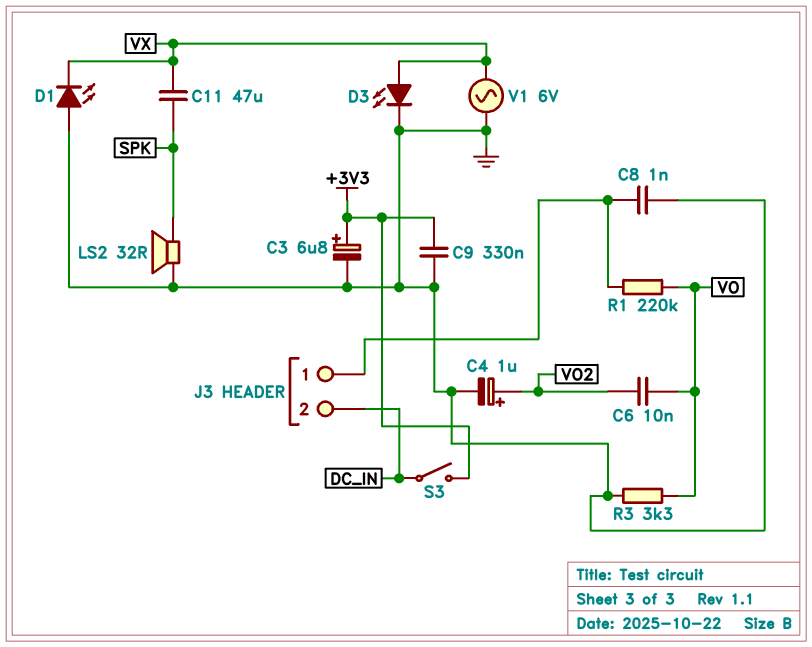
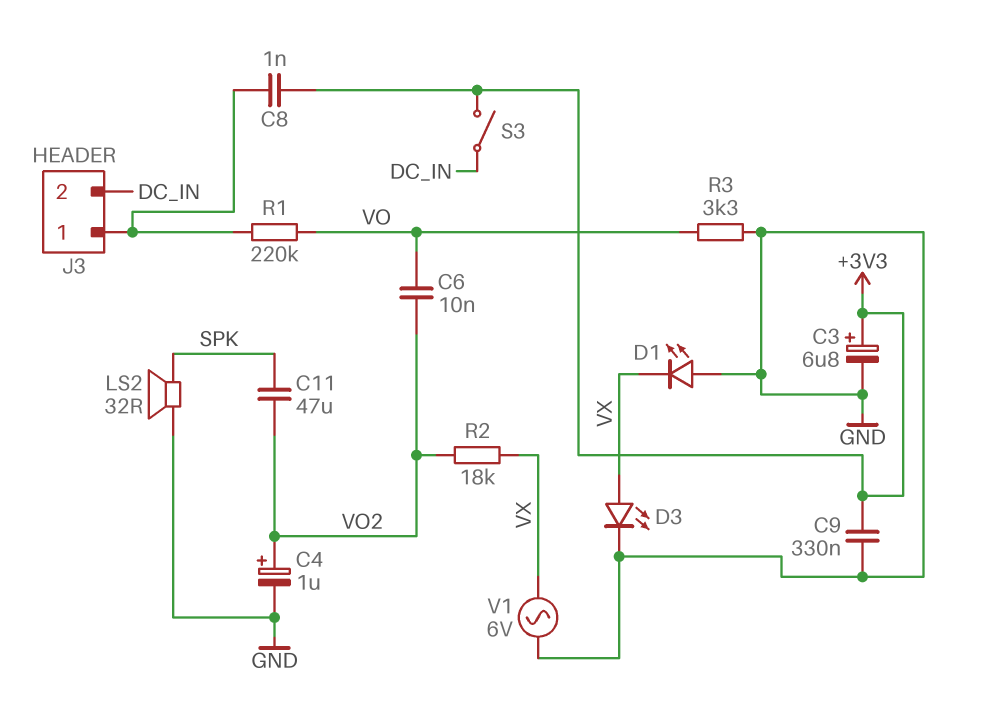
C8: 1nF (GND, J3/1) -> 1nF (+3V3, J3/1)
C11: 47uF (SPK, VX) -> 47uF (SPK, VO2)
R2: none -> 18k (VO2, VX)

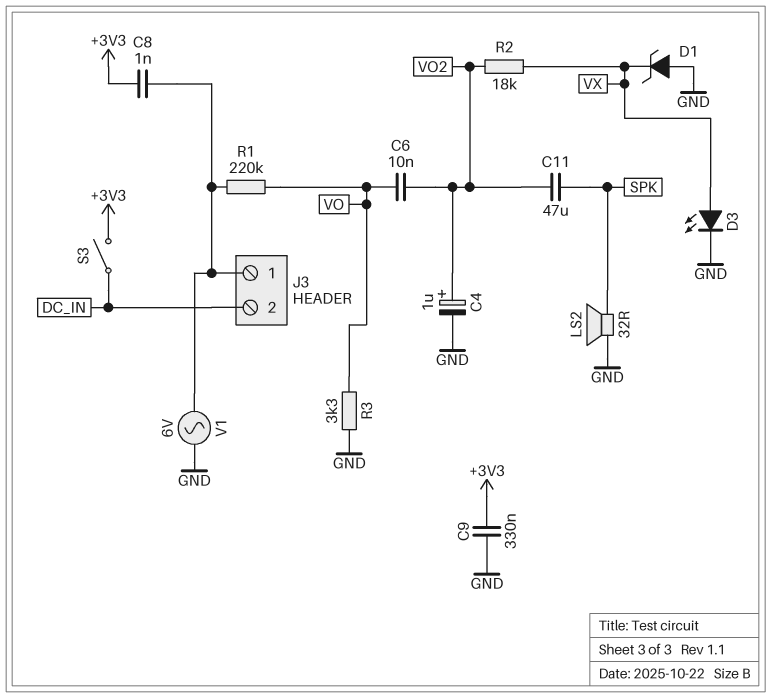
C3: 6.8uF (plus +3V3, minus GND) -> none
D1: LED (A GND, K VX) -> zener (A GND, K VX)
V1: AC 6V (GND, VX) -> AC 6V (GND, J3/1)

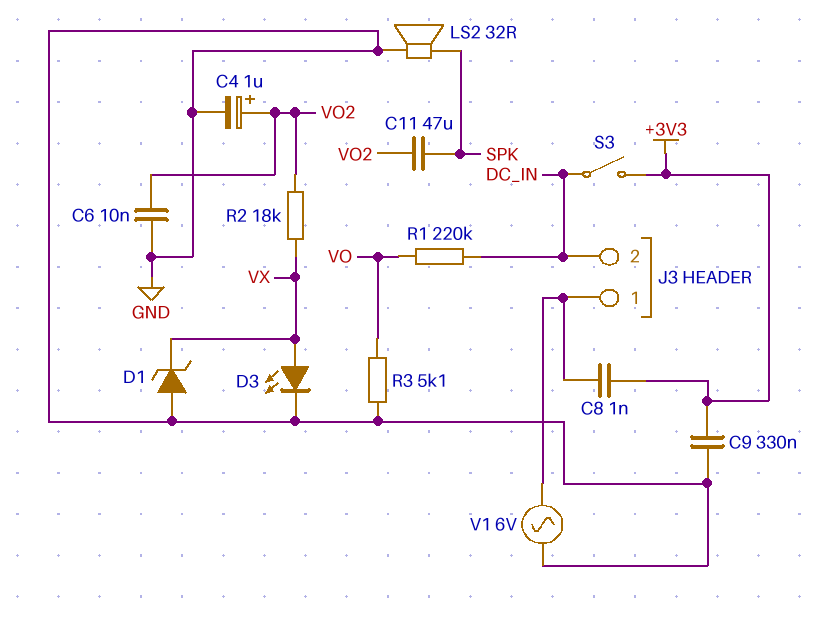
C6: 10nF (VO, VO2) -> 10nF (GND, VO2)
R1: 220k (J3/1, VO) -> 220k (DC_IN, VO)
R3: 3.3k (GND, VO) -> 5.1k (GND, VO)

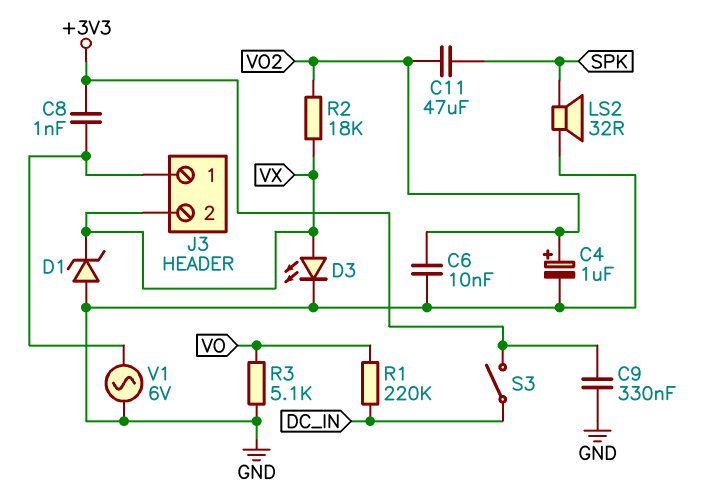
J3 pin 2: DC_IN -> VX

